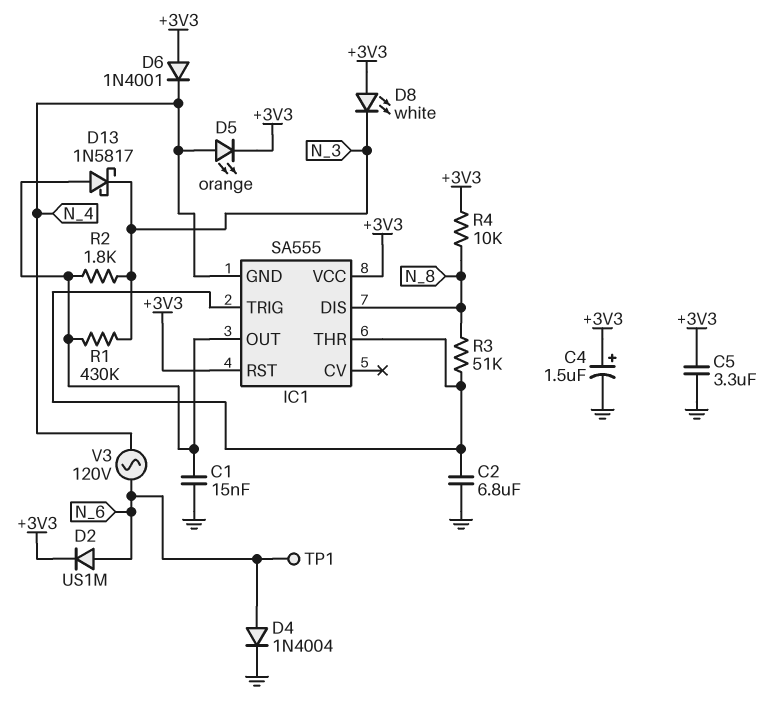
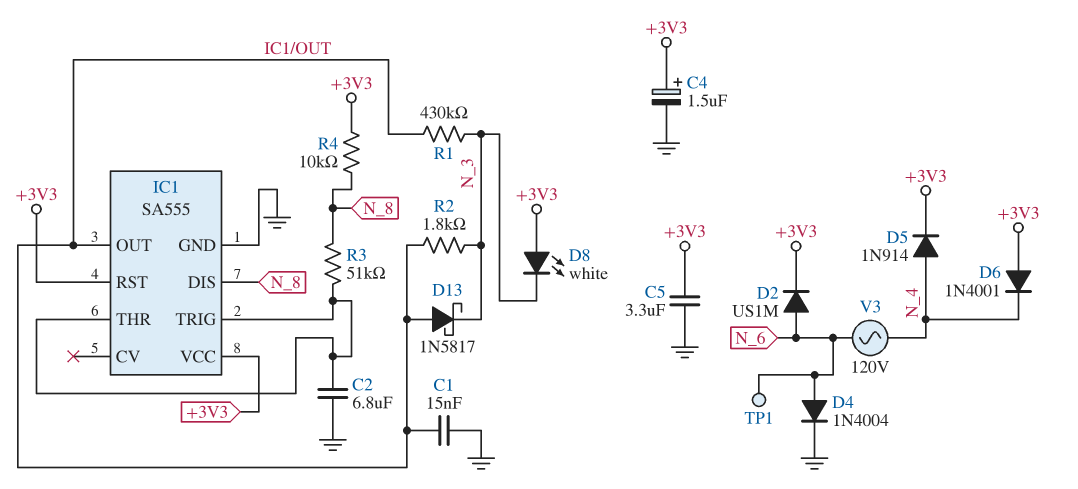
D5: LED orange (A N_4, K +3V3) -> diode 1N914 (A N_4, K +3V3)
IC1 pin GND: N_4 -> GND

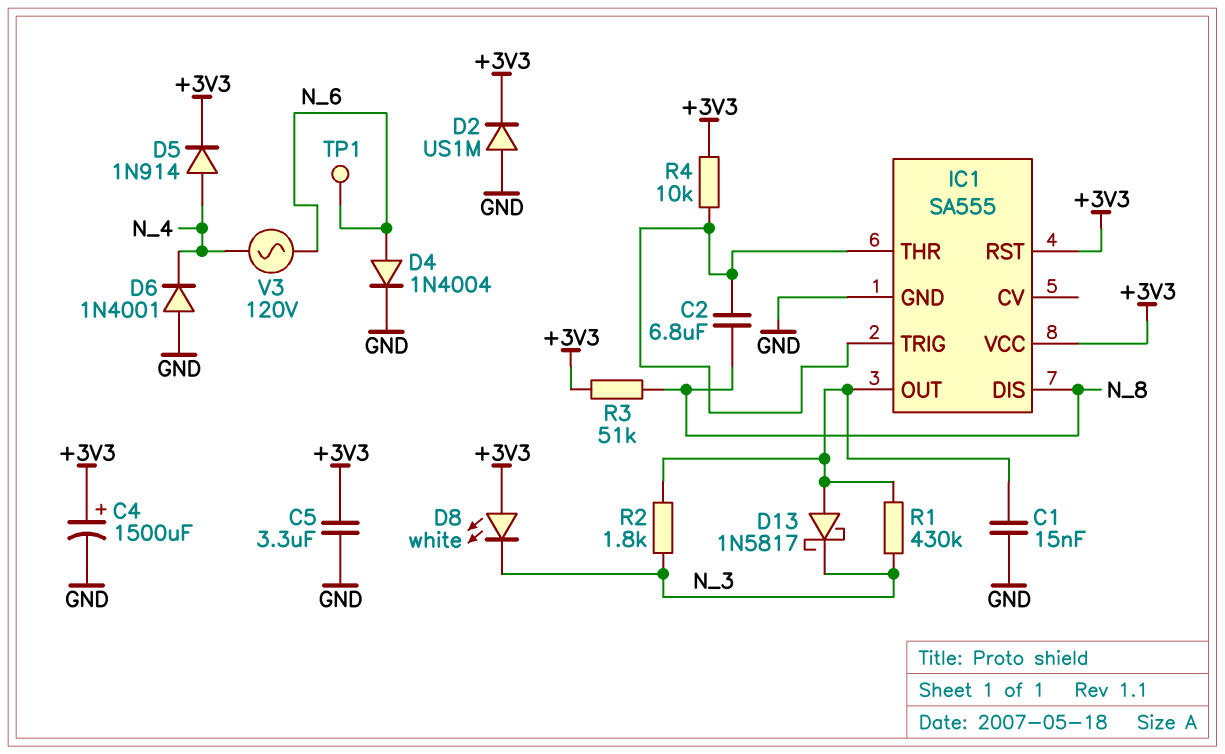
C2: 6.8uF (GND, IC1/THR) -> 6.8uF (IC1/THR, N_8)
C4: 1.5uF (plus +3V3, minus GND) -> 1500uF (plus +3V3, minus GND)
D2: diode US1M (A N_6, K +3V3) -> diode US1M (A GND, K +3V3)
D6: diode 1N4001 (A +3V3, K N_4) -> diode 1N4001 (A GND, K N_4)
R3: 51k (IC1/THR, N_8) -> 51k (+3V3, N_8)
R4: 10k (+3V3, N_8) -> 10k (+3V3, IC1/THR)

